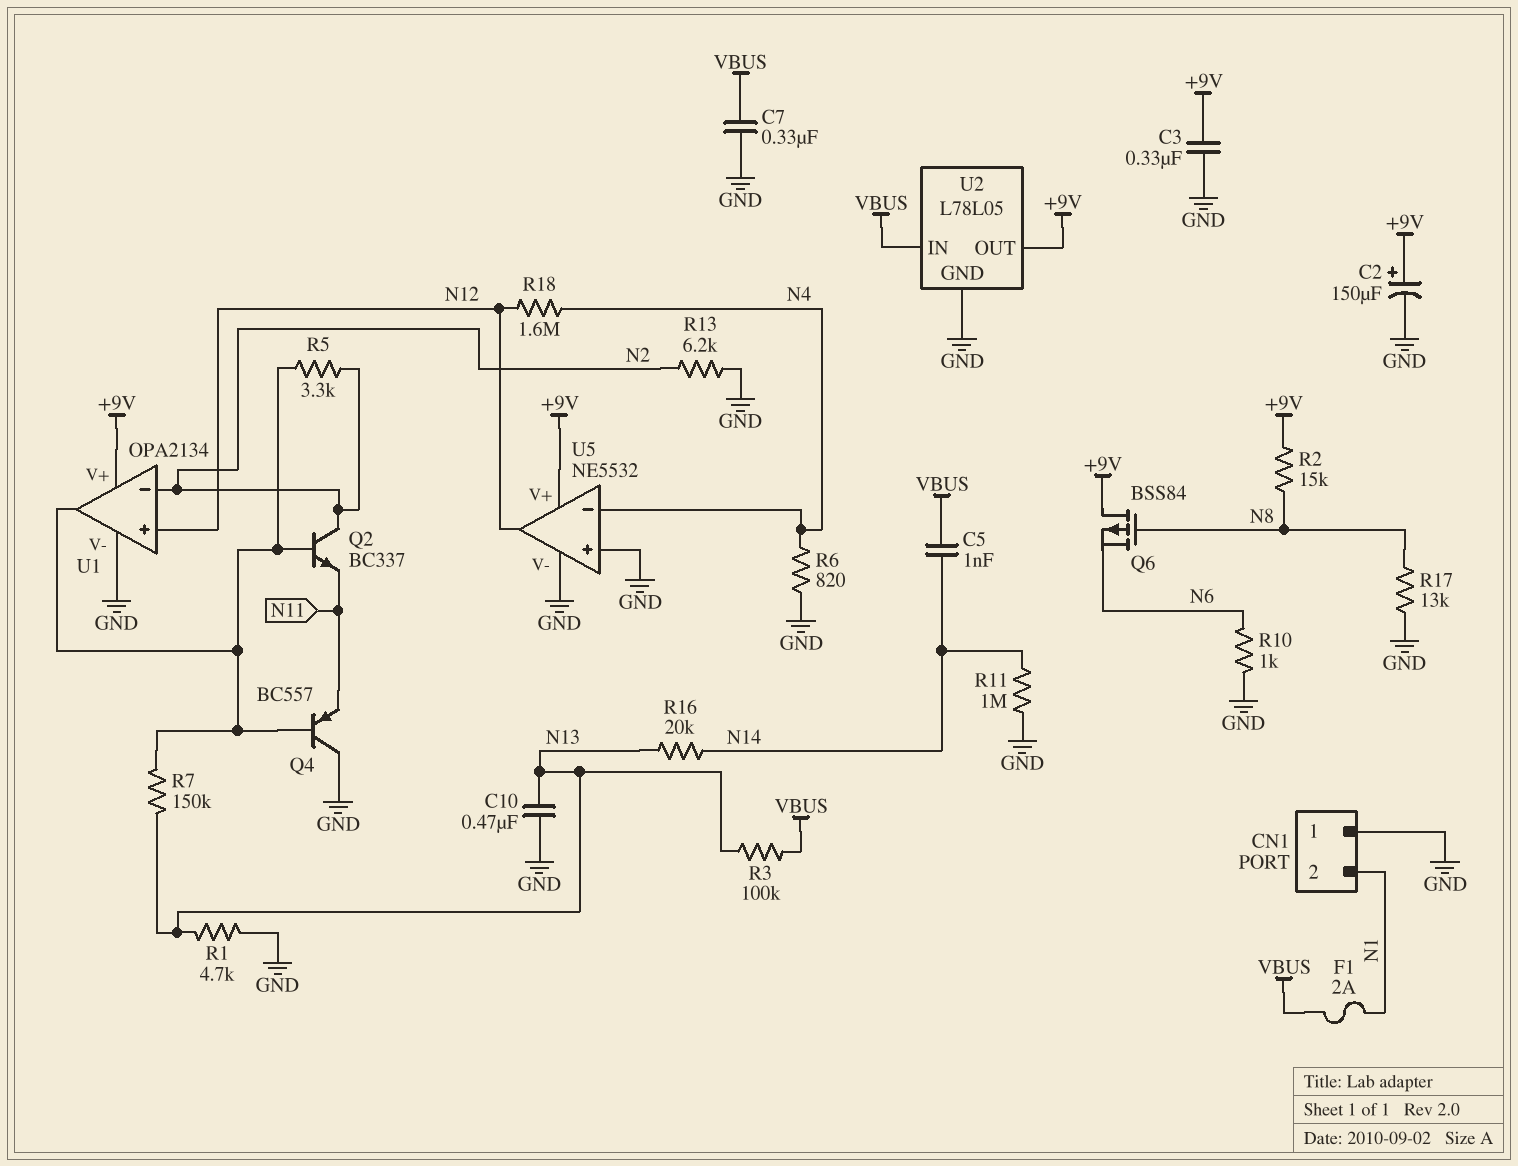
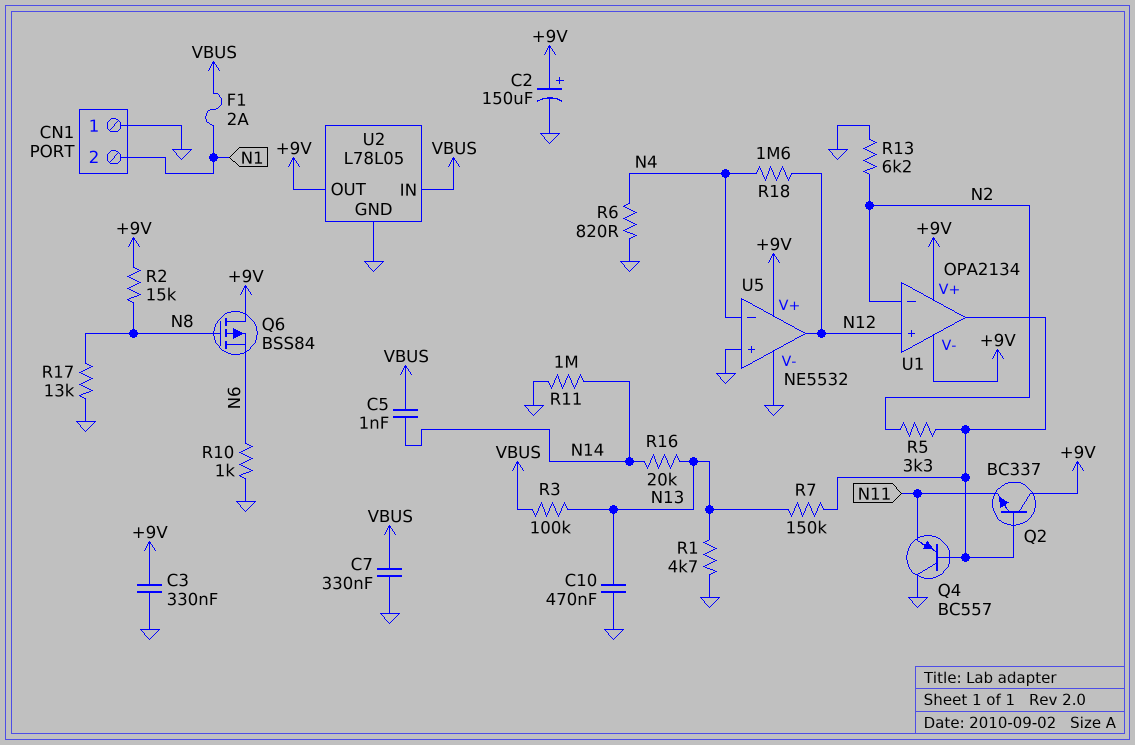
Q2: NPN BC337 (B U1/out, C N2, E N11) -> NPN BC337 (B U1/out, C +9V, E N11)
U1 pin V-: GND -> +9V

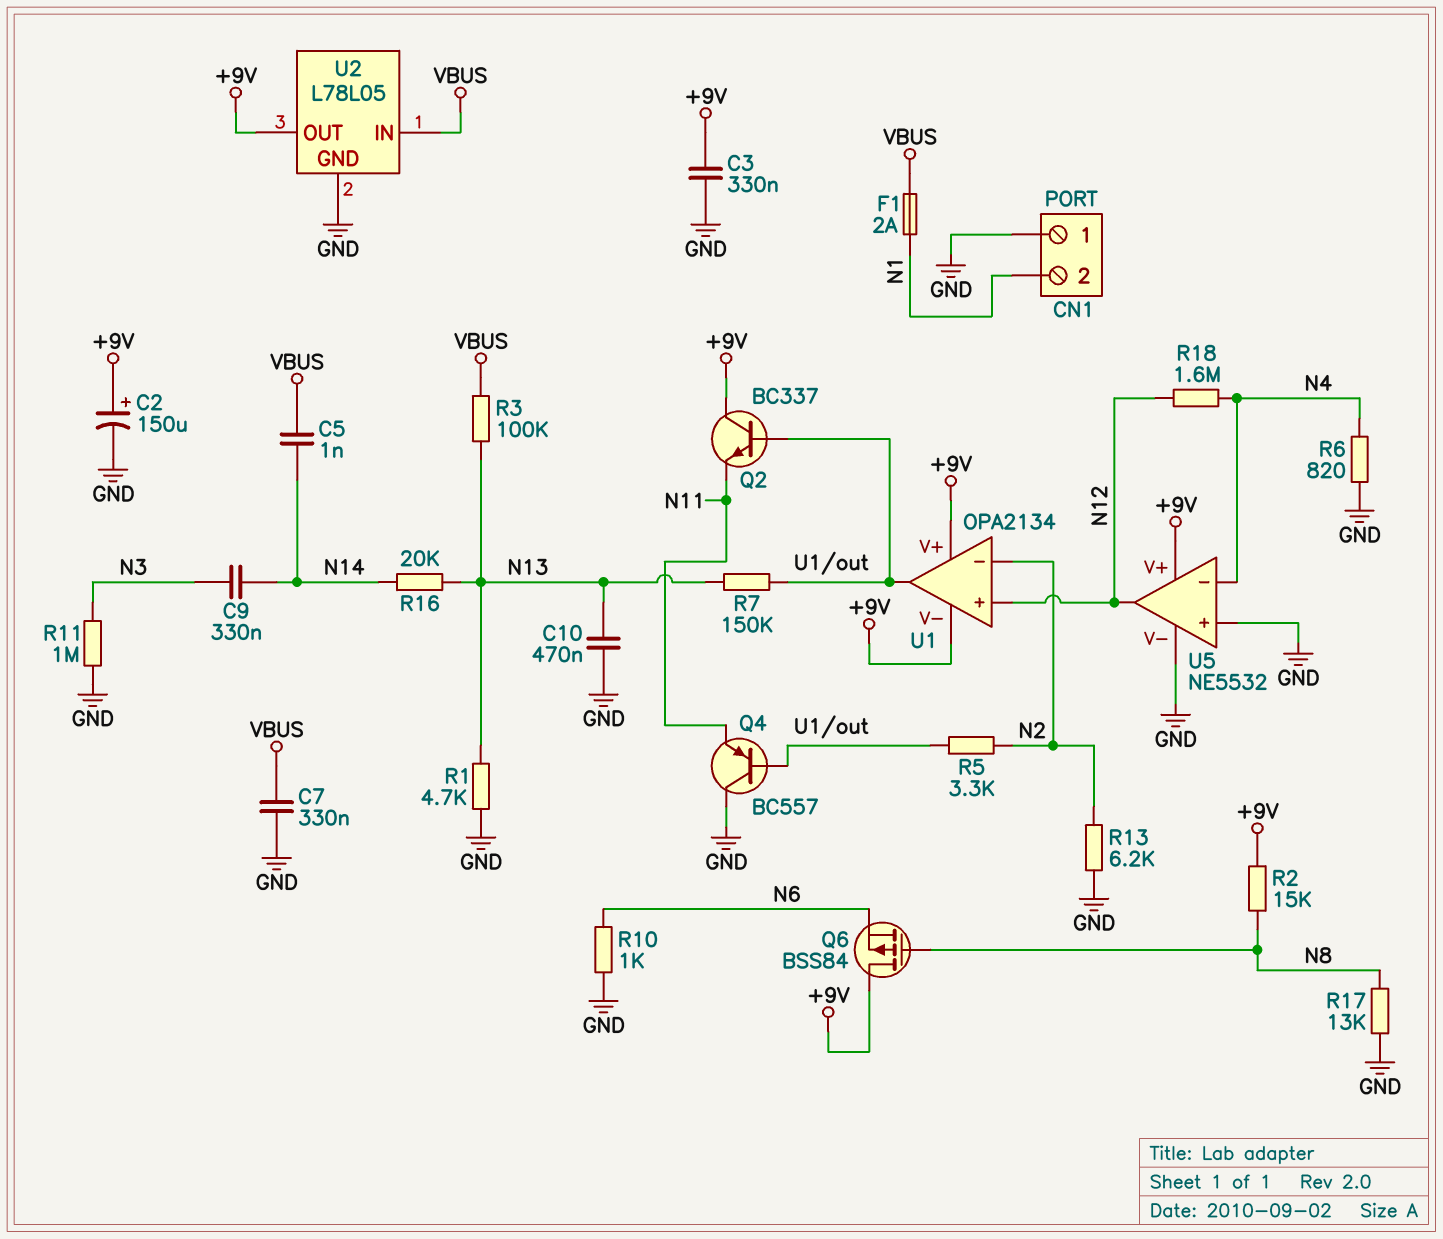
C9: none -> 330nF (N3, N14)
R11: 1M (GND, N14) -> 1M (GND, N3)

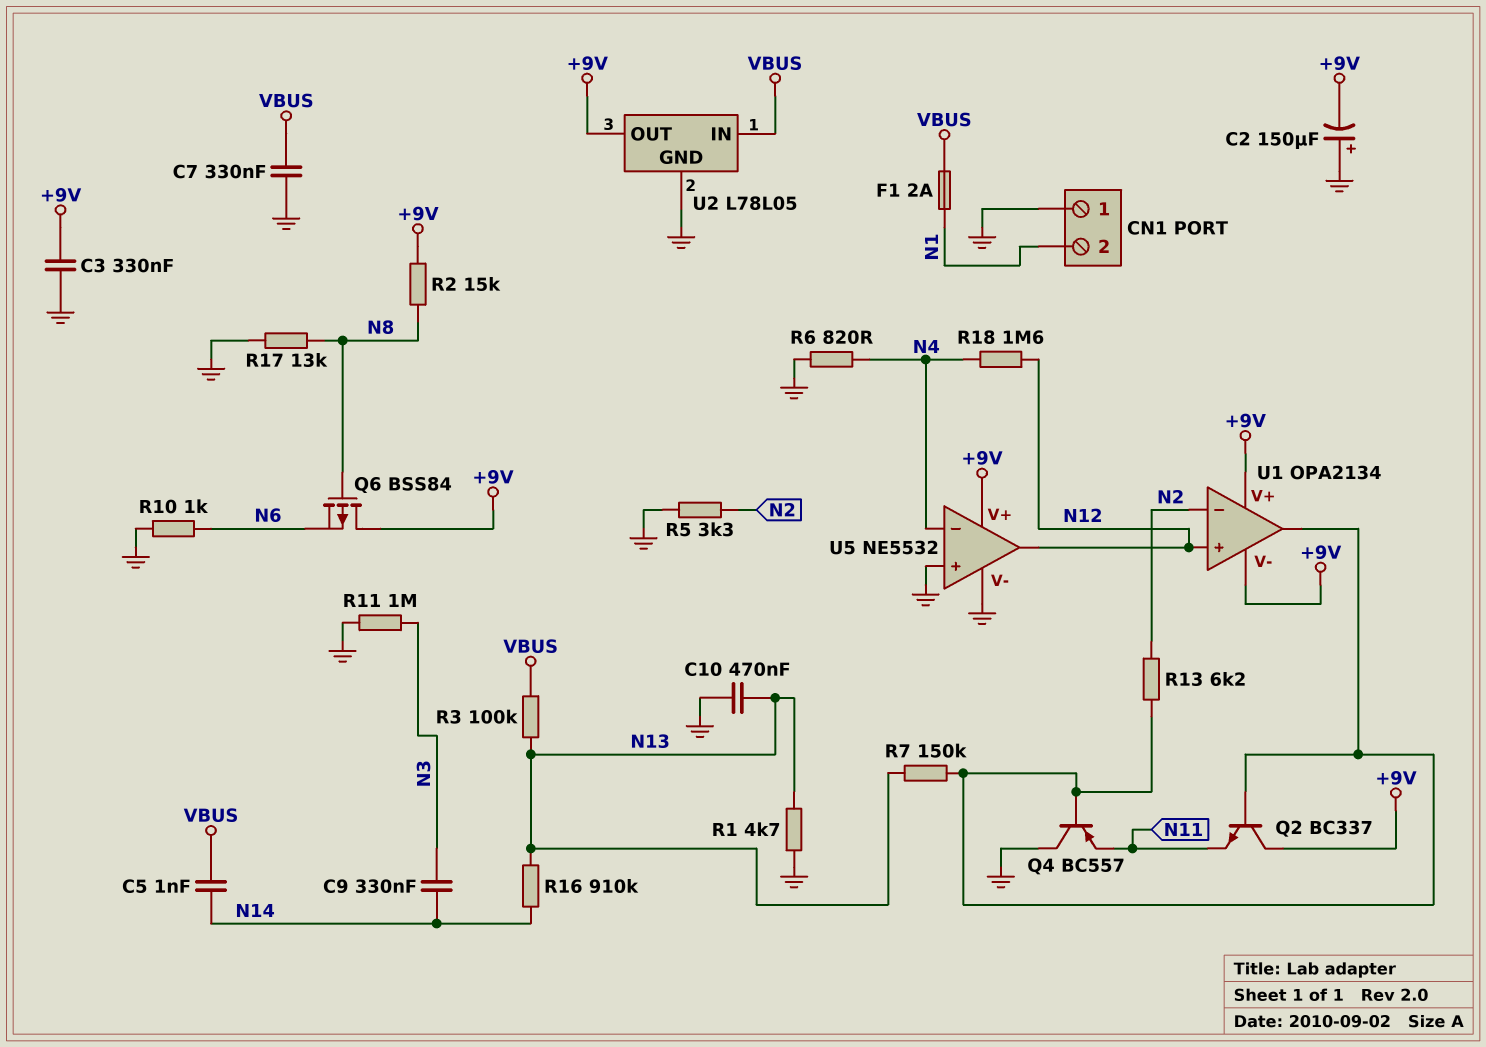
C2: 150uF (plus +9V, minus GND) -> 150uF (plus GND, minus +9V)
R5: 3.3k (N2, U1/out) -> 3.3k (GND, N2)
R13: 6.2k (GND, N2) -> 6.2k (N2, U1/out)
R16: 20k (N13, N14) -> 910k (N13, N14)

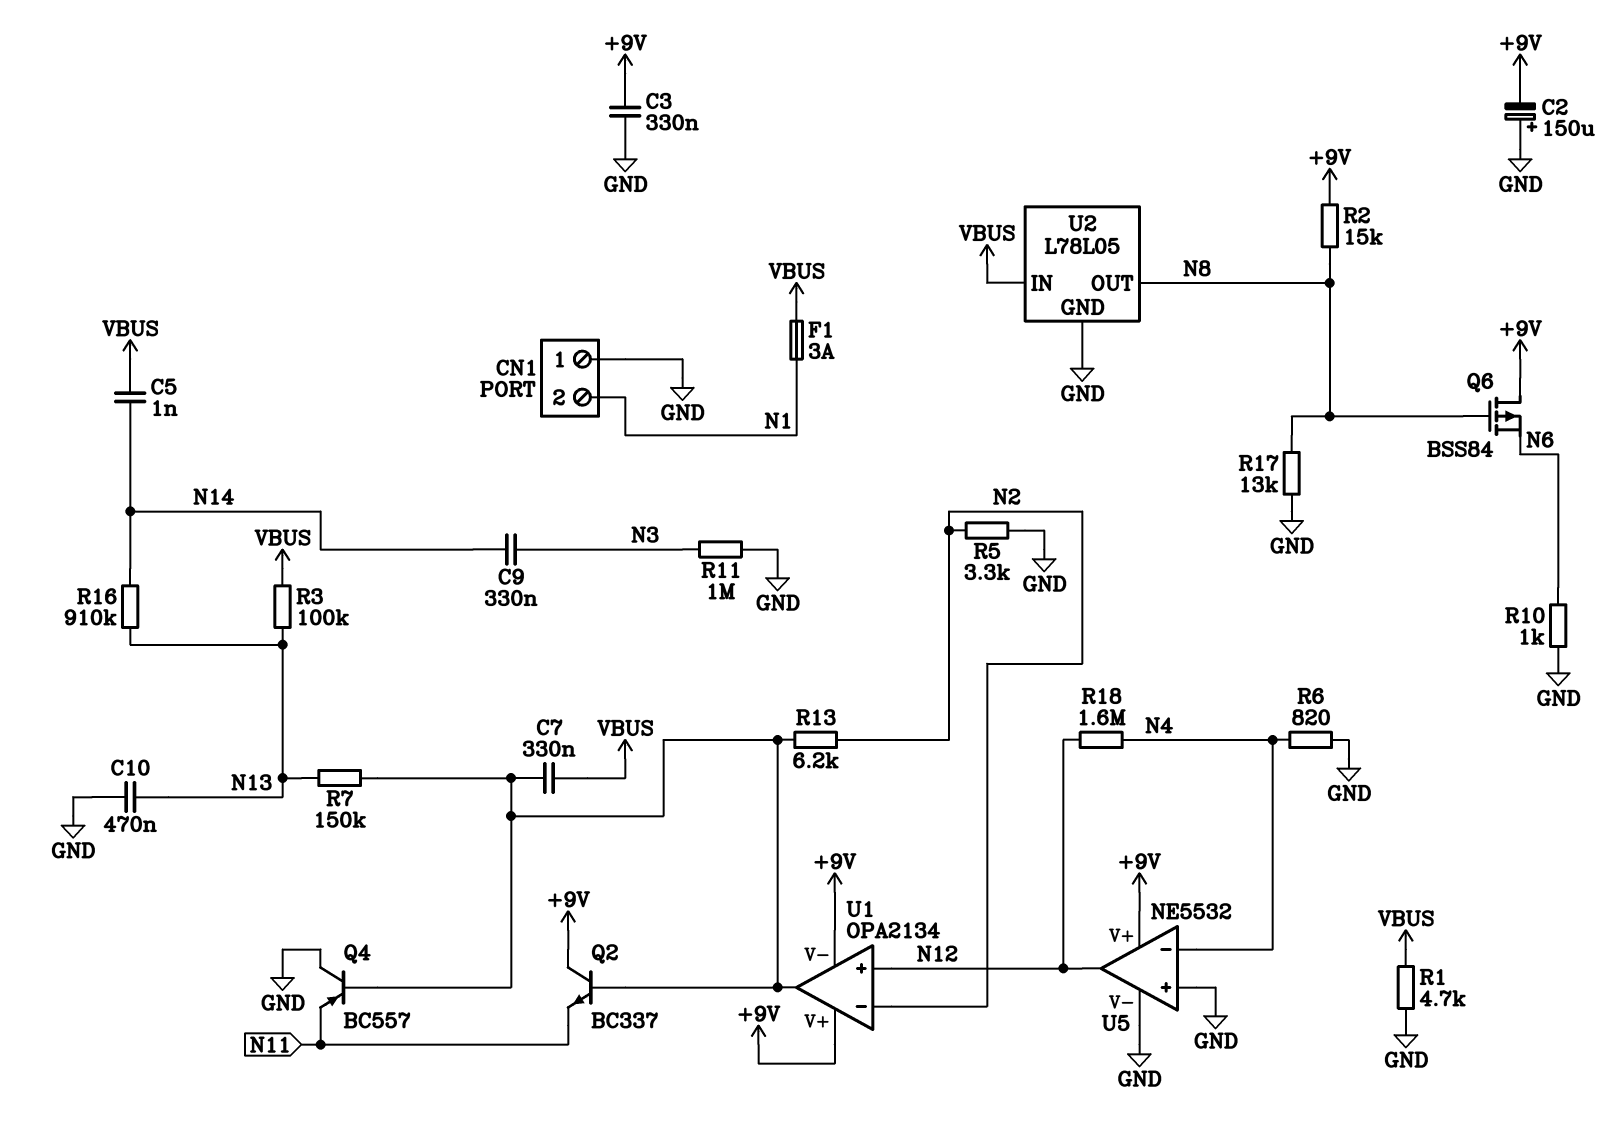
C7: 330nF (GND, VBUS) -> 330nF (U1/out, VBUS)
F1: 2A (N1, VBUS) -> 3A (N1, VBUS)
R1: 4.7k (GND, N13) -> 4.7k (GND, VBUS)
U2 pin OUT: +9V -> N8

